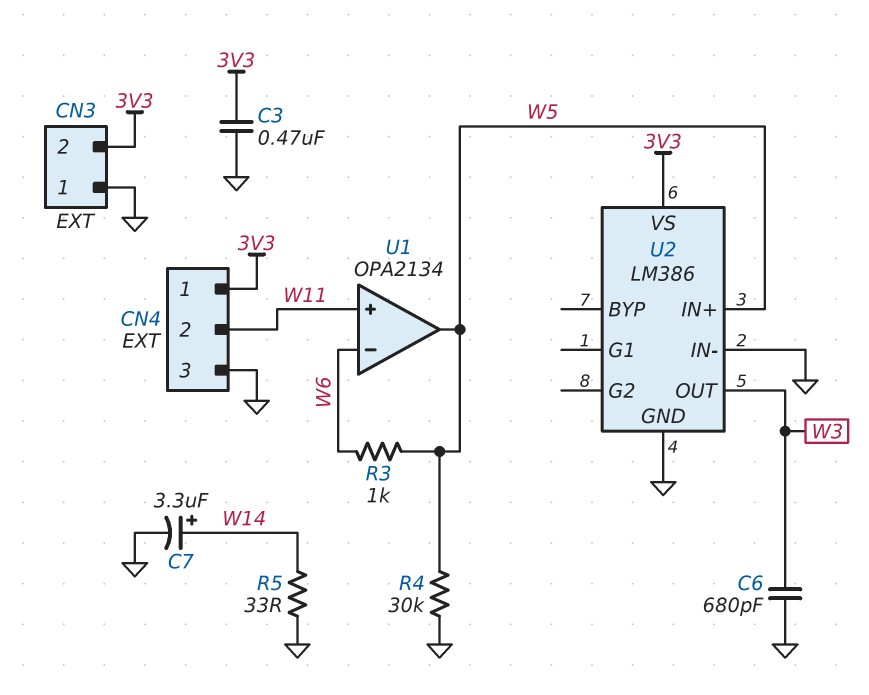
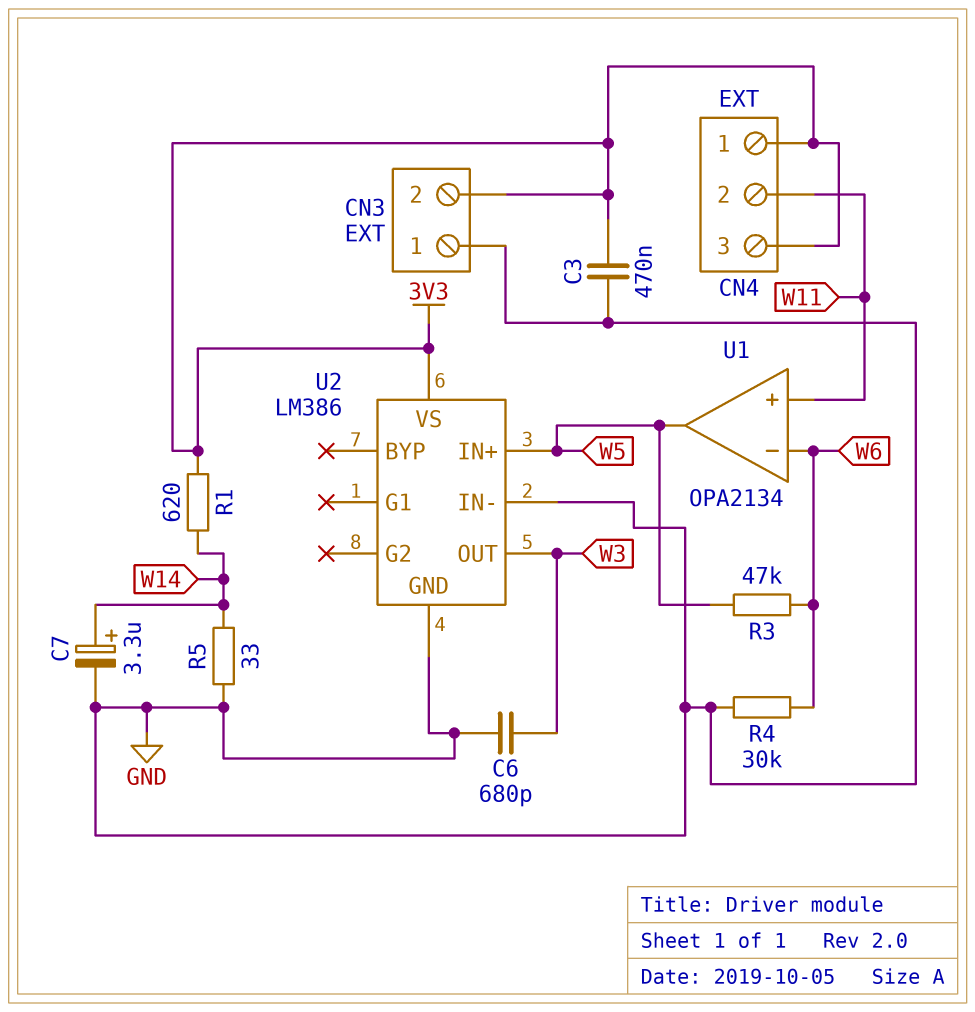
CN4 pin 3: GND -> 3V3
R1: none -> 620 (3V3, W14)
R3: 1k (W5, W6) -> 47k (W5, W6)
R4: 30k (GND, W5) -> 30k (GND, W6)

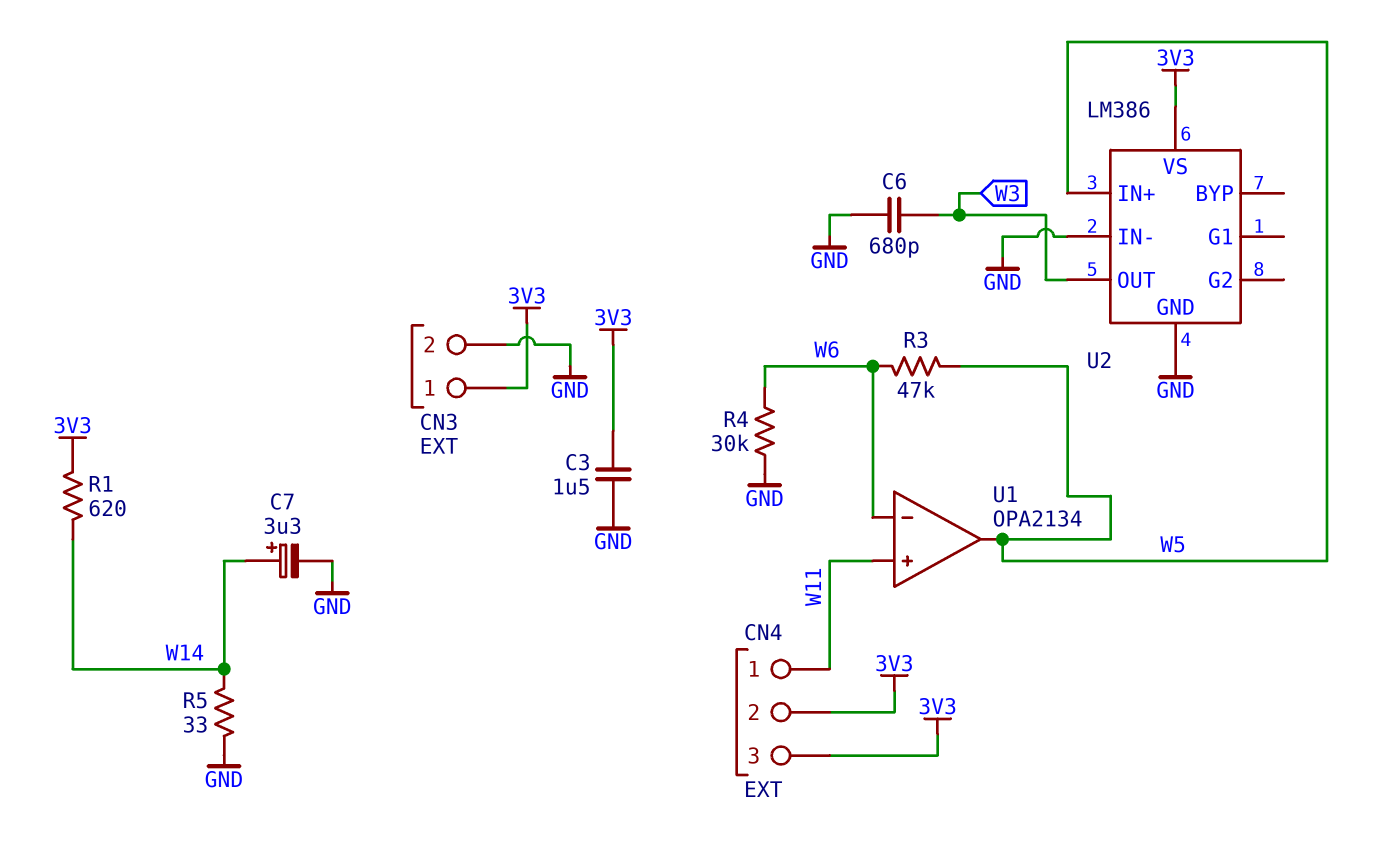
C3: 470nF (3V3, GND) -> 1.5uF (3V3, GND)
CN3 pin 1: GND -> 3V3
CN3 pin 2: 3V3 -> GND
CN4 pin 1: 3V3 -> W11
CN4 pin 2: W11 -> 3V3

